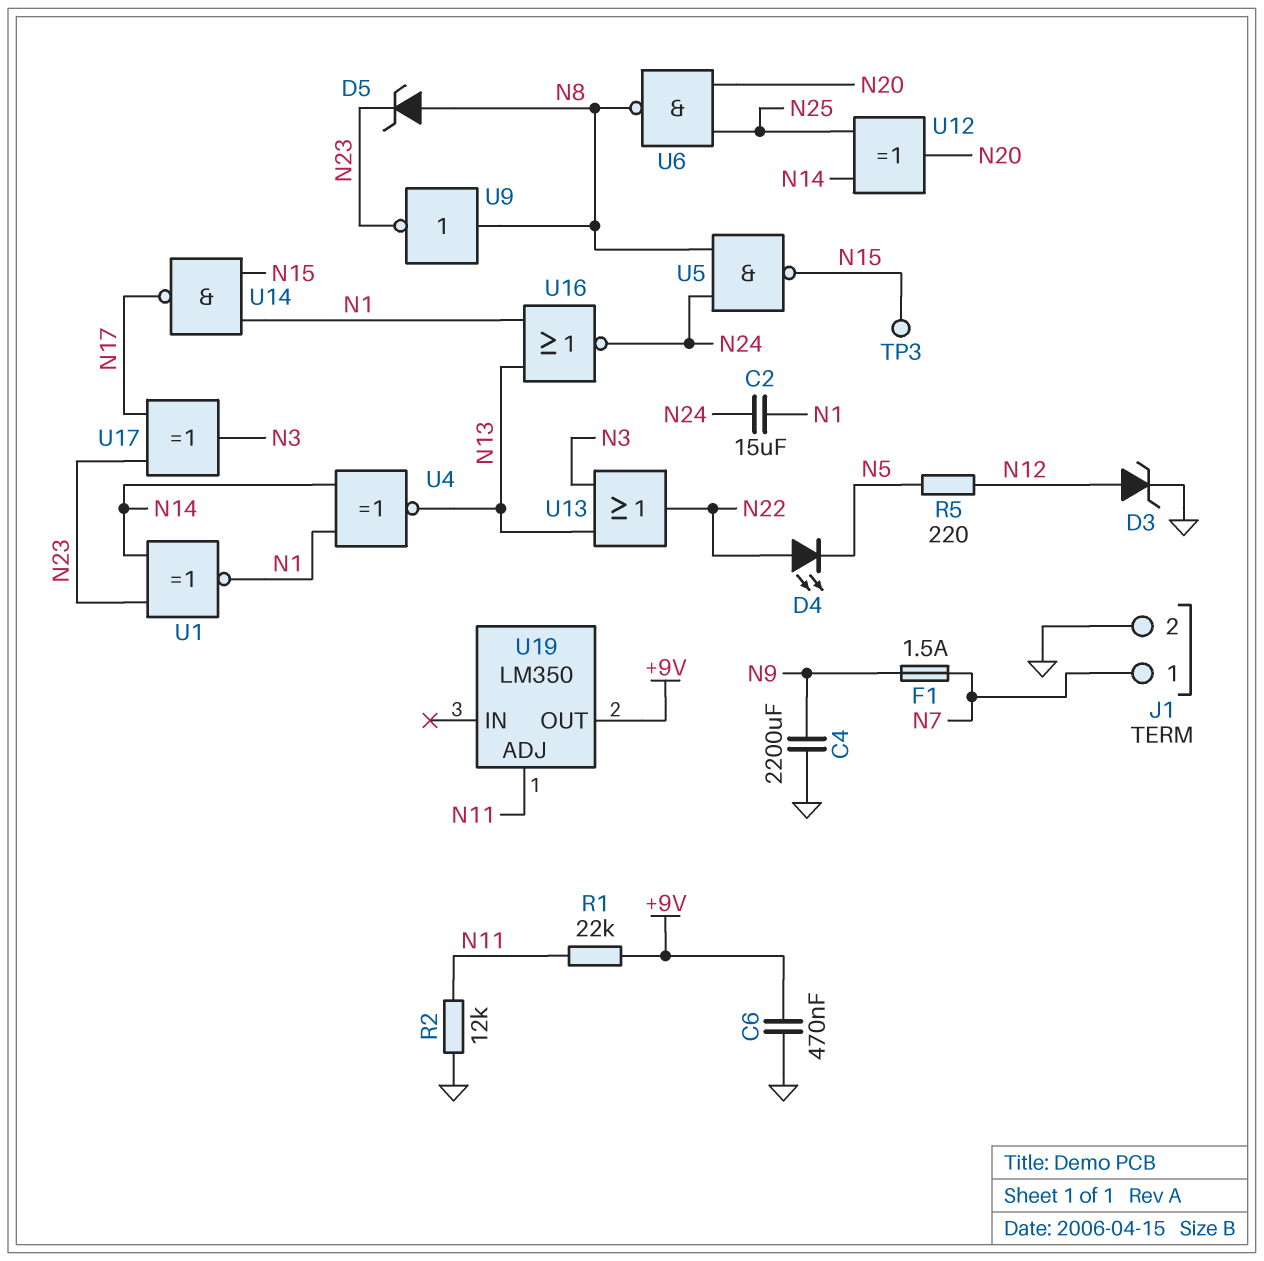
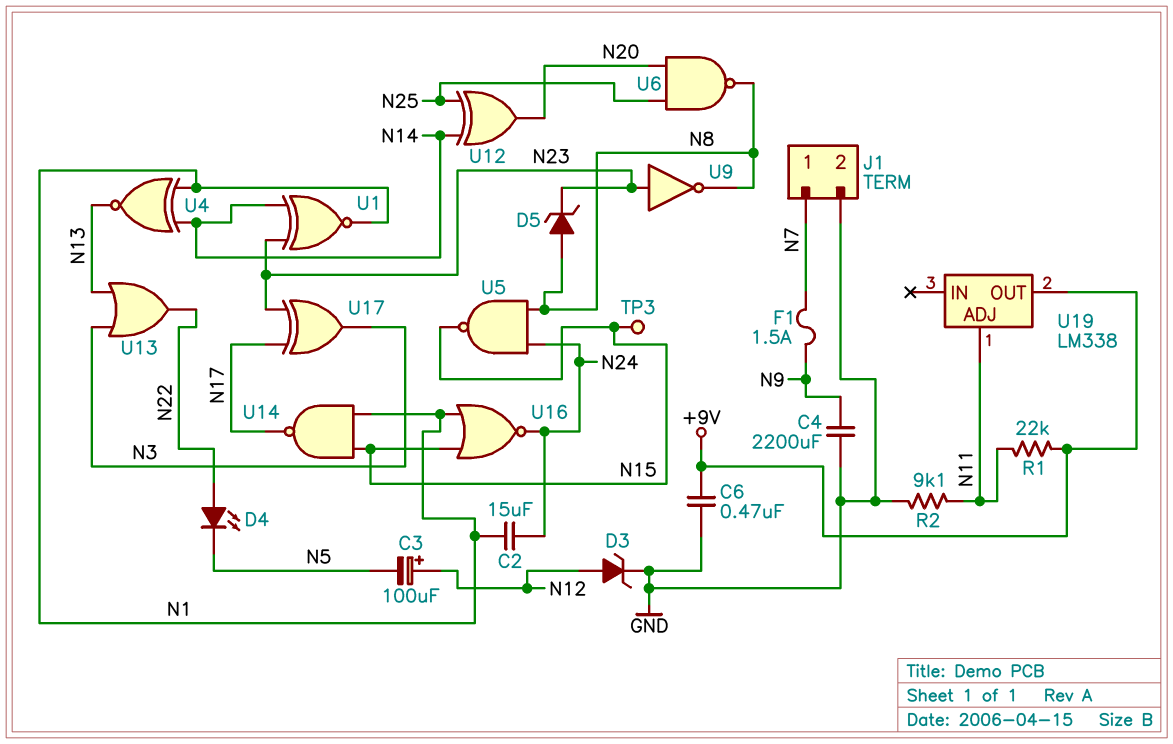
C3: none -> 100uF (plus N12, minus N5)
R2: 12k (GND, N11) -> 9.1k (GND, N11)
R5: 220 (N5, N12) -> none
U9: NOT (in N8, out N23) -> NOT (in N23, out N8)
U16: NOR (in N1, in N13, out N24) -> NOR (in N1, in N15, out N24)
U19: LM350 -> LM338

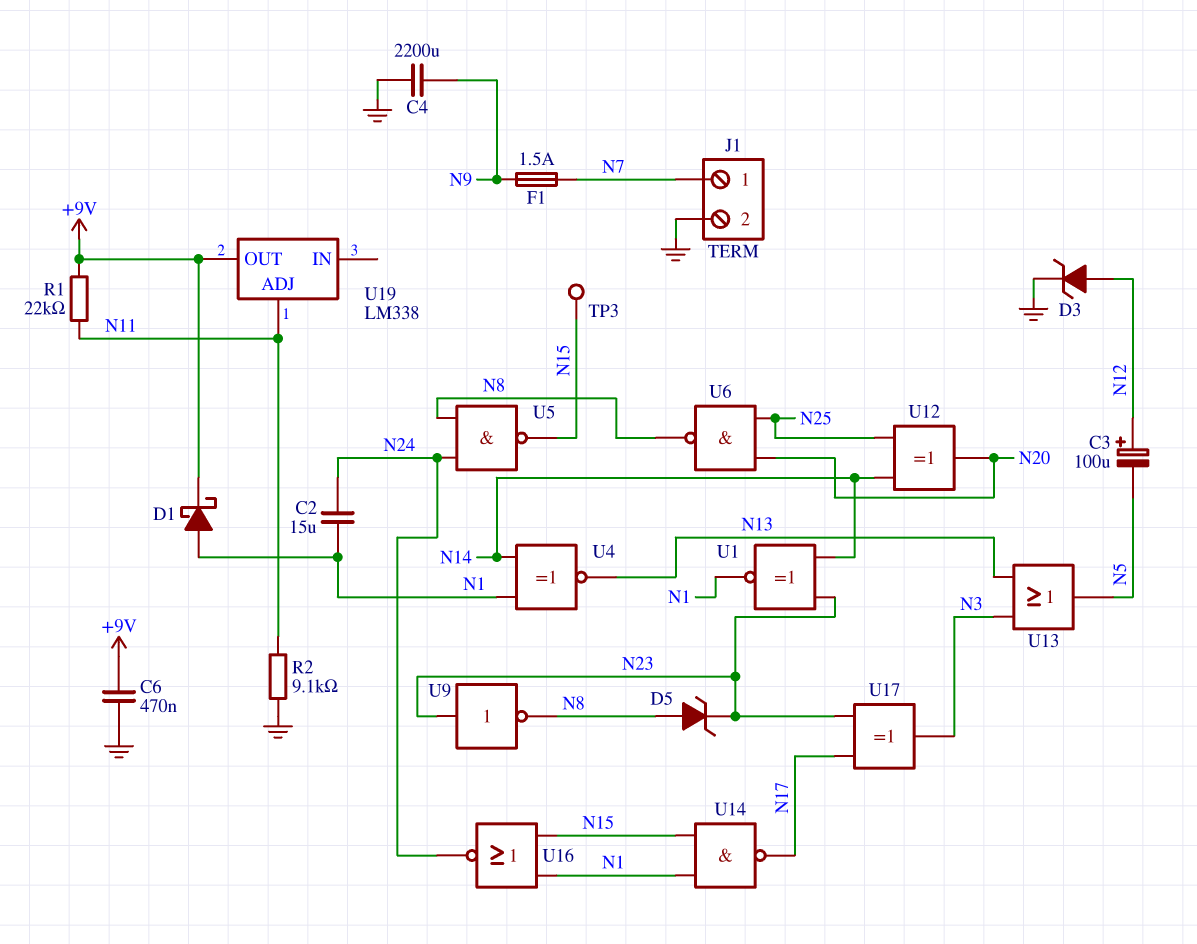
D1: none -> schottky (A N1, K +9V)
D4: LED (A N22, K N5) -> none
U13: OR (in N3, in N13, out N22) -> OR (in N3, in N13, out N5)

